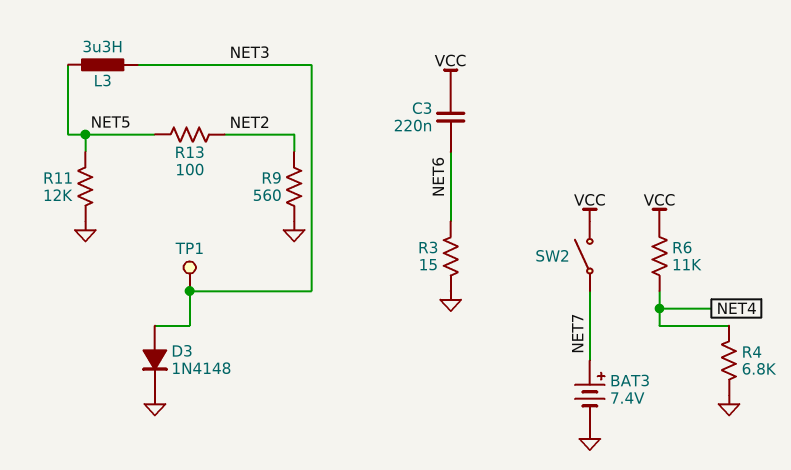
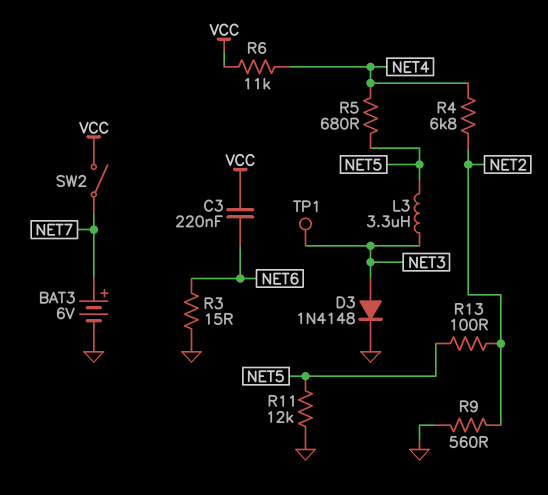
BAT3: 7.4V (plus NET7, minus GND) -> 6V (plus NET7, minus GND)
R4: 6.8k (GND, NET4) -> 6.8k (NET2, NET4)
R5: none -> 680 (NET4, NET5)

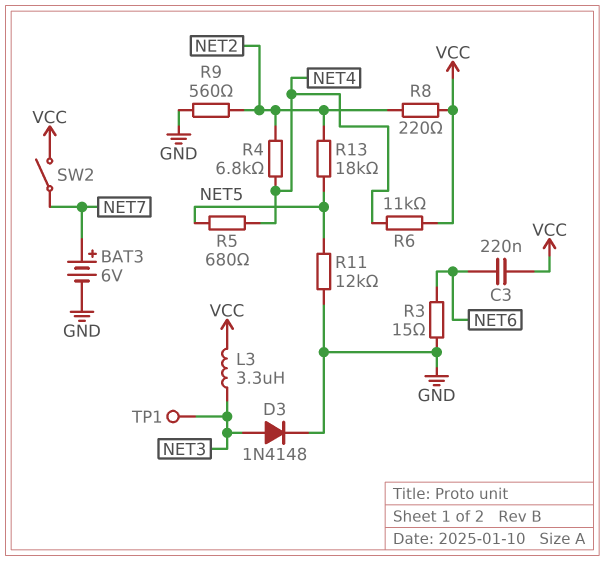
L3: 3.3uH (NET3, NET5) -> 3.3uH (NET3, VCC)
R8: none -> 220 (NET2, VCC)
R13: 100 (NET2, NET5) -> 18k (NET2, NET5)

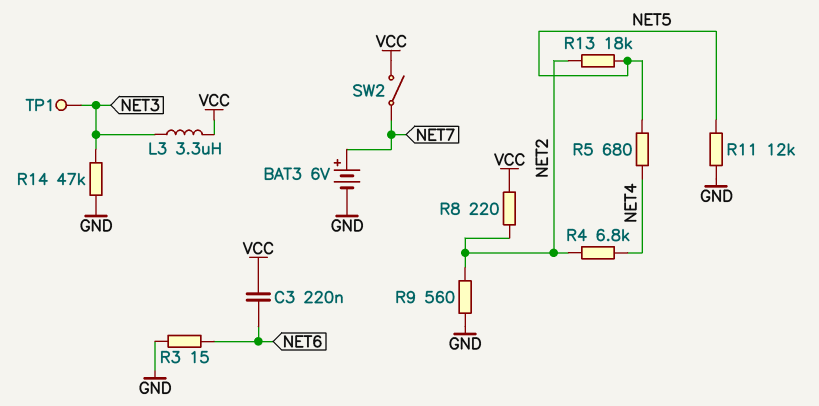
D3: diode 1N4148 (A NET3, K GND) -> none
R6: 11k (NET4, VCC) -> none
R14: none -> 47k (GND, NET3)

